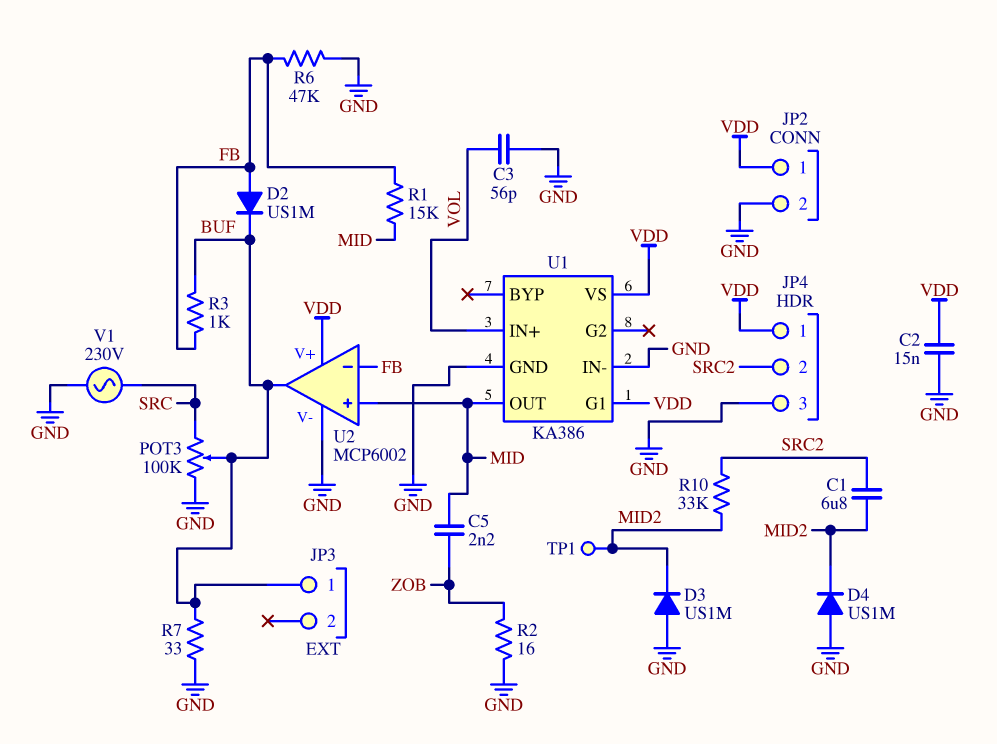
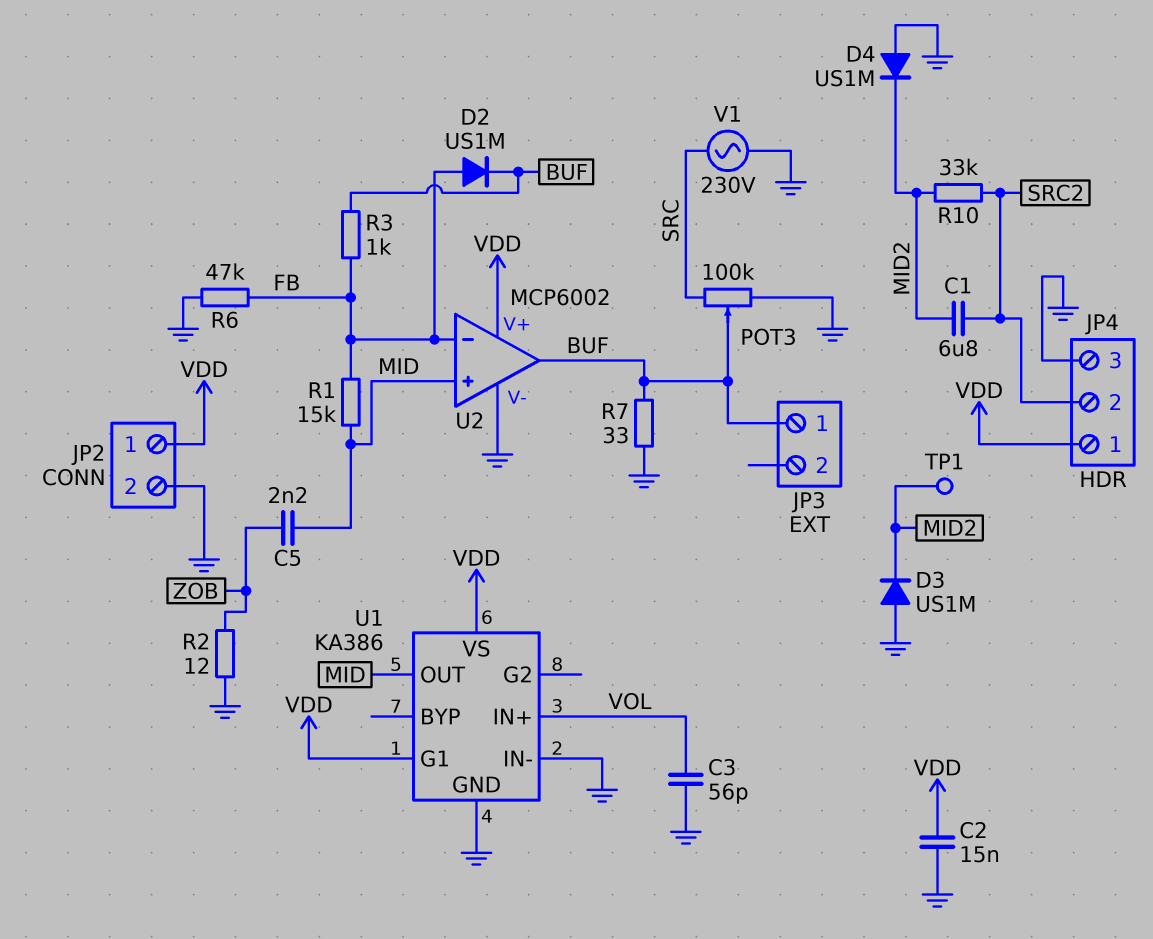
R2: 16 (GND, ZOB) -> 12 (GND, ZOB)

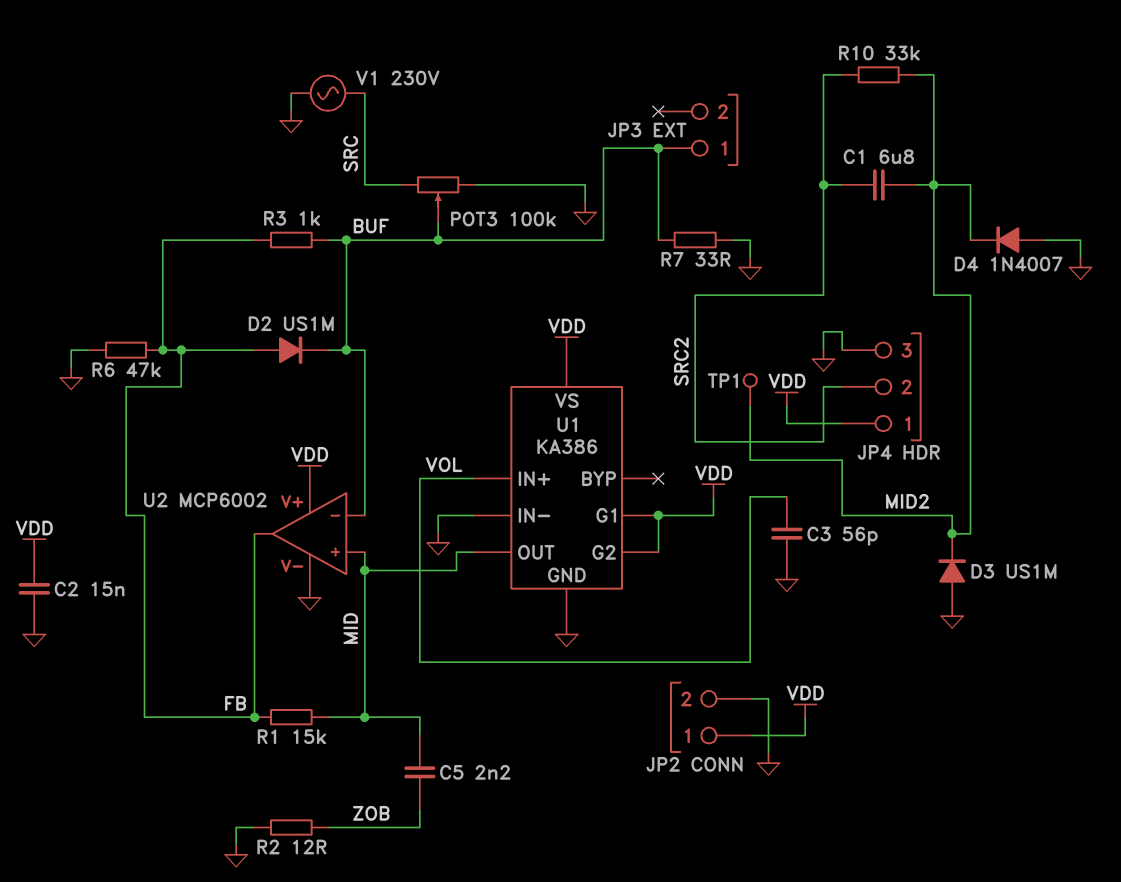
D4: diode US1M (A GND, K MID2) -> diode 1N4007 (A GND, K MID2)
U1 pin G2: none -> VDD
U2 pin in-: FB -> BUF
U2 pin out: BUF -> FB

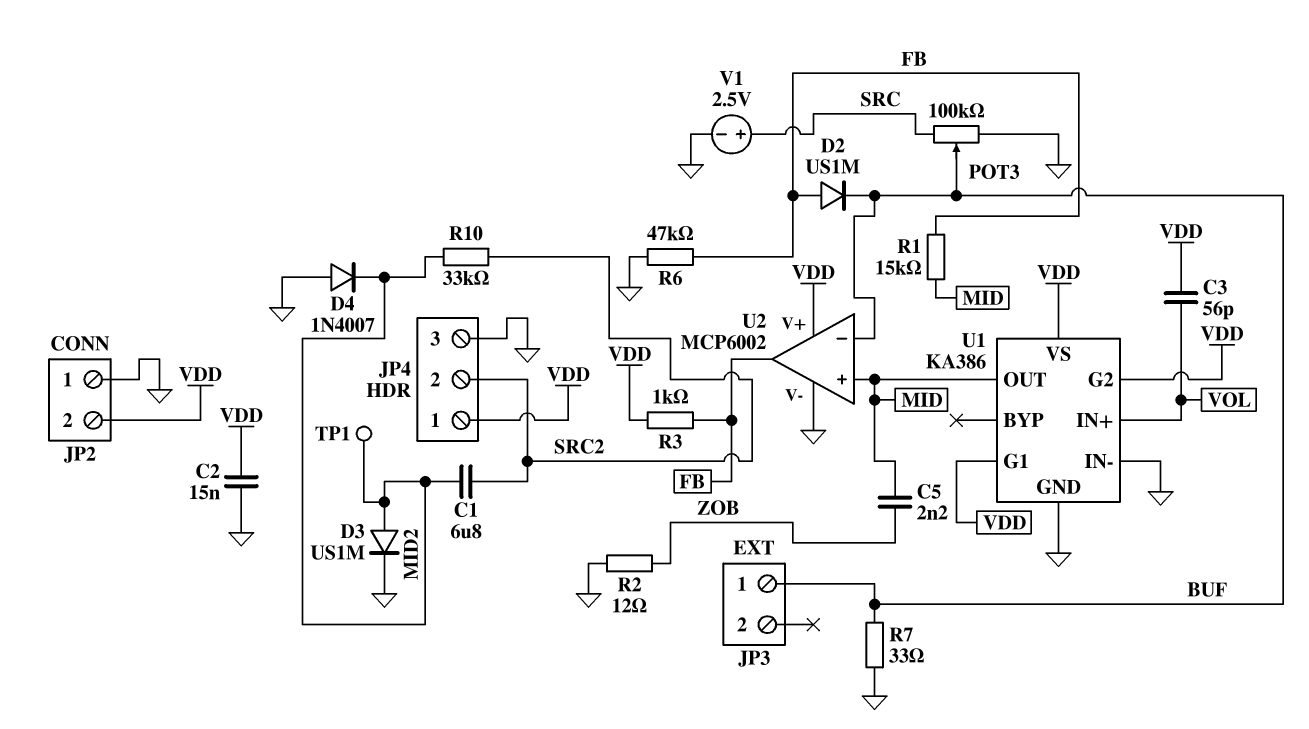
C3: 56pF (GND, VOL) -> 56pF (VDD, VOL)
D3: diode US1M (A GND, K MID2) -> diode US1M (A MID2, K GND)
JP2 pin 1: VDD -> GND
JP2 pin 2: GND -> VDD
R3: 1k (BUF, FB) -> 1k (FB, VDD)
V1: AC 230V (GND, SRC) -> 2.5V (plus SRC, minus GND)

